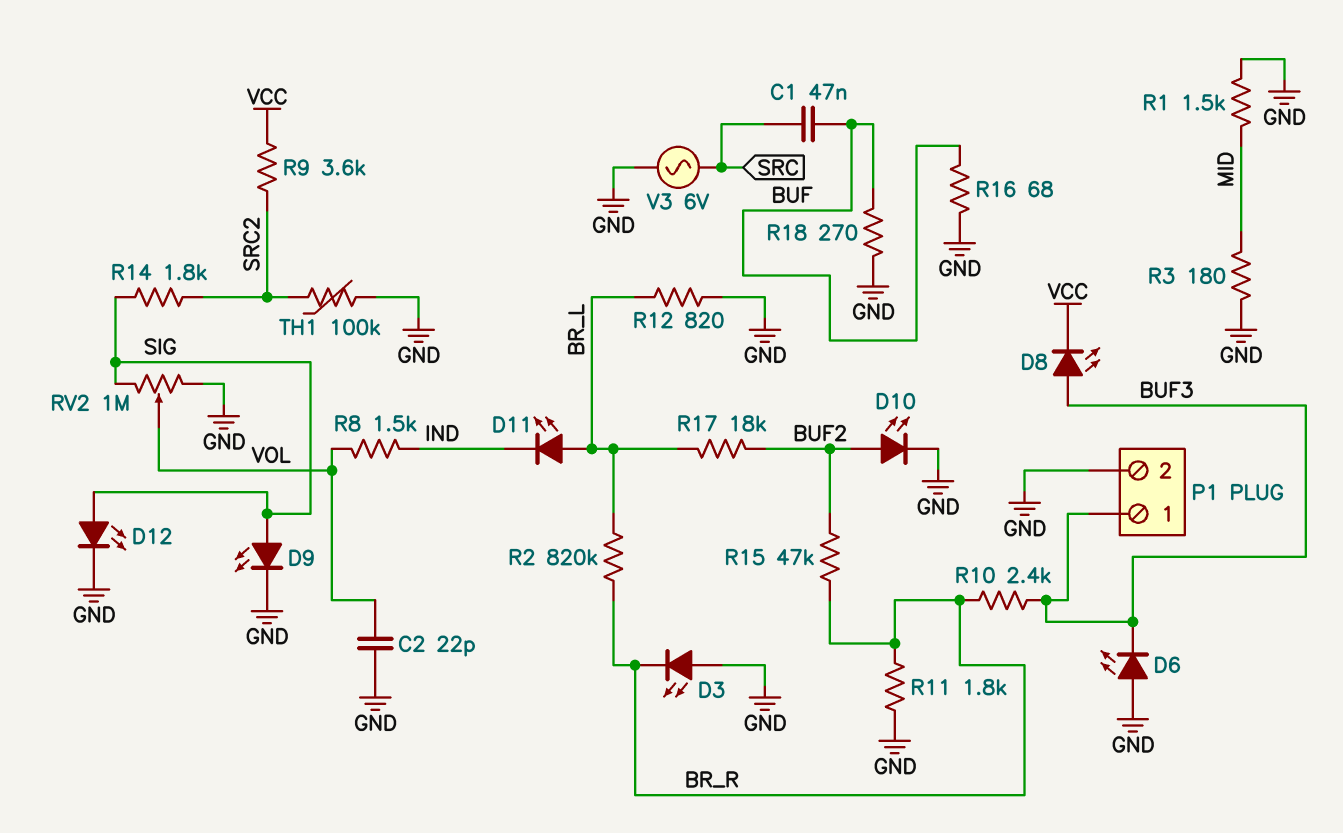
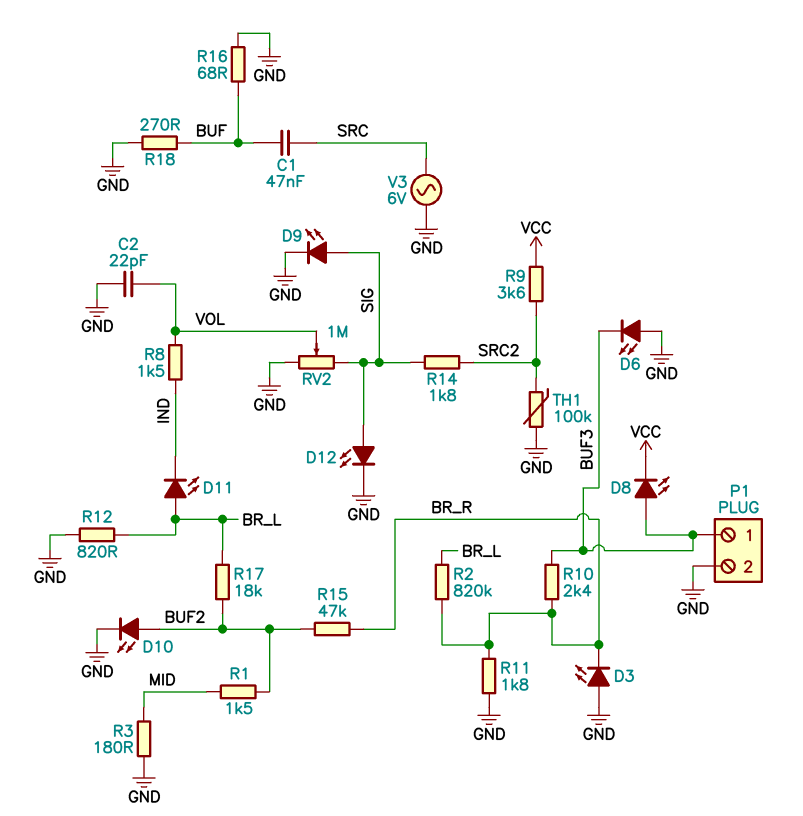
R1: 1.5k (GND, MID) -> 1.5k (BUF2, MID)

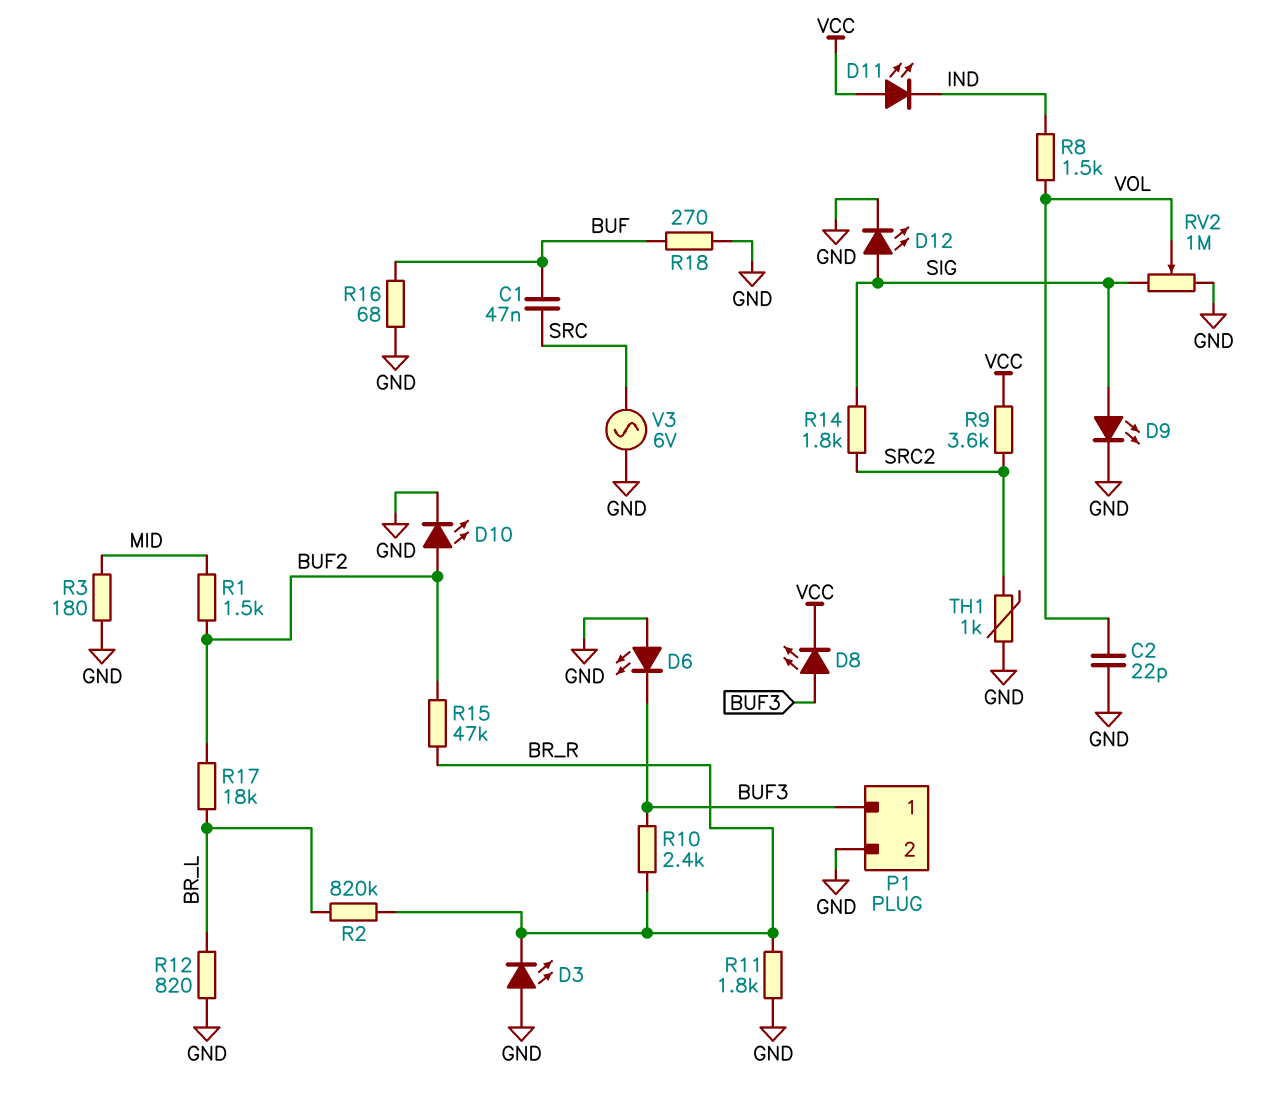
D11: LED (A BR_L, K IND) -> LED (A VCC, K IND)
TH1: 100k (GND, SRC2) -> 1k (GND, SRC2)

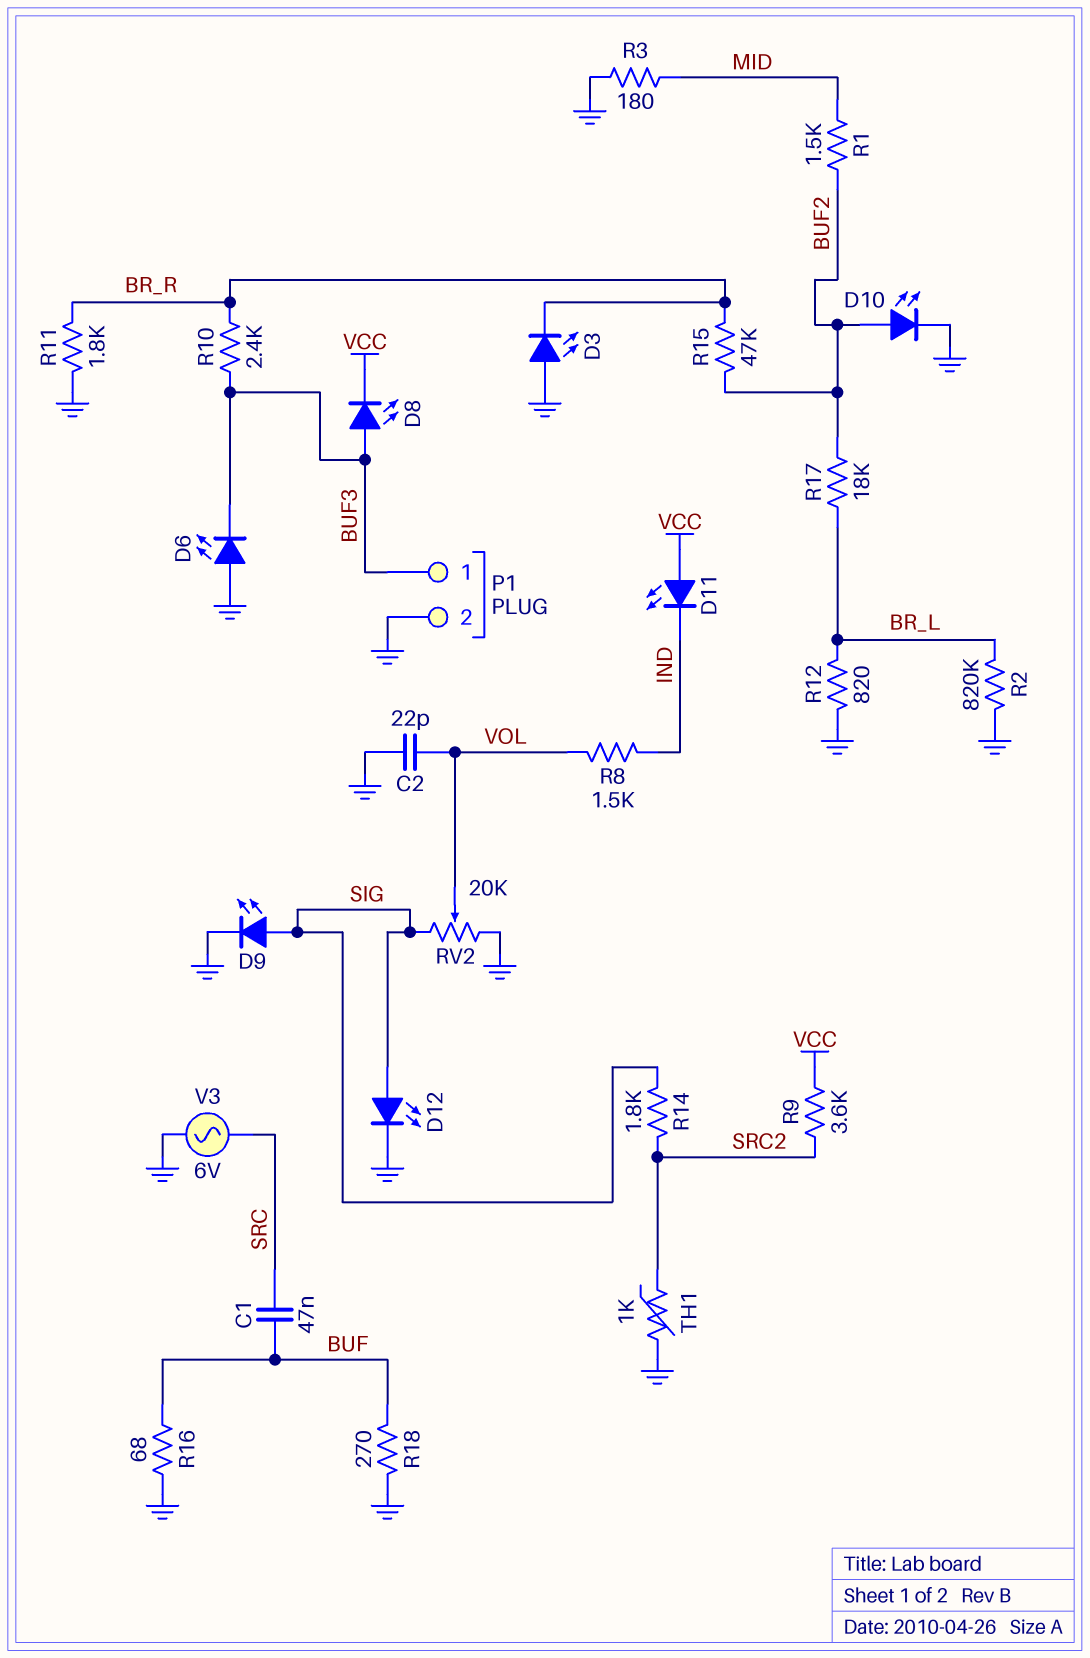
R2: 820k (BR_L, BR_R) -> 820k (BR_L, GND)
RV2: 1M (GND, SIG, wiper VOL) -> 20k (GND, SIG, wiper VOL)

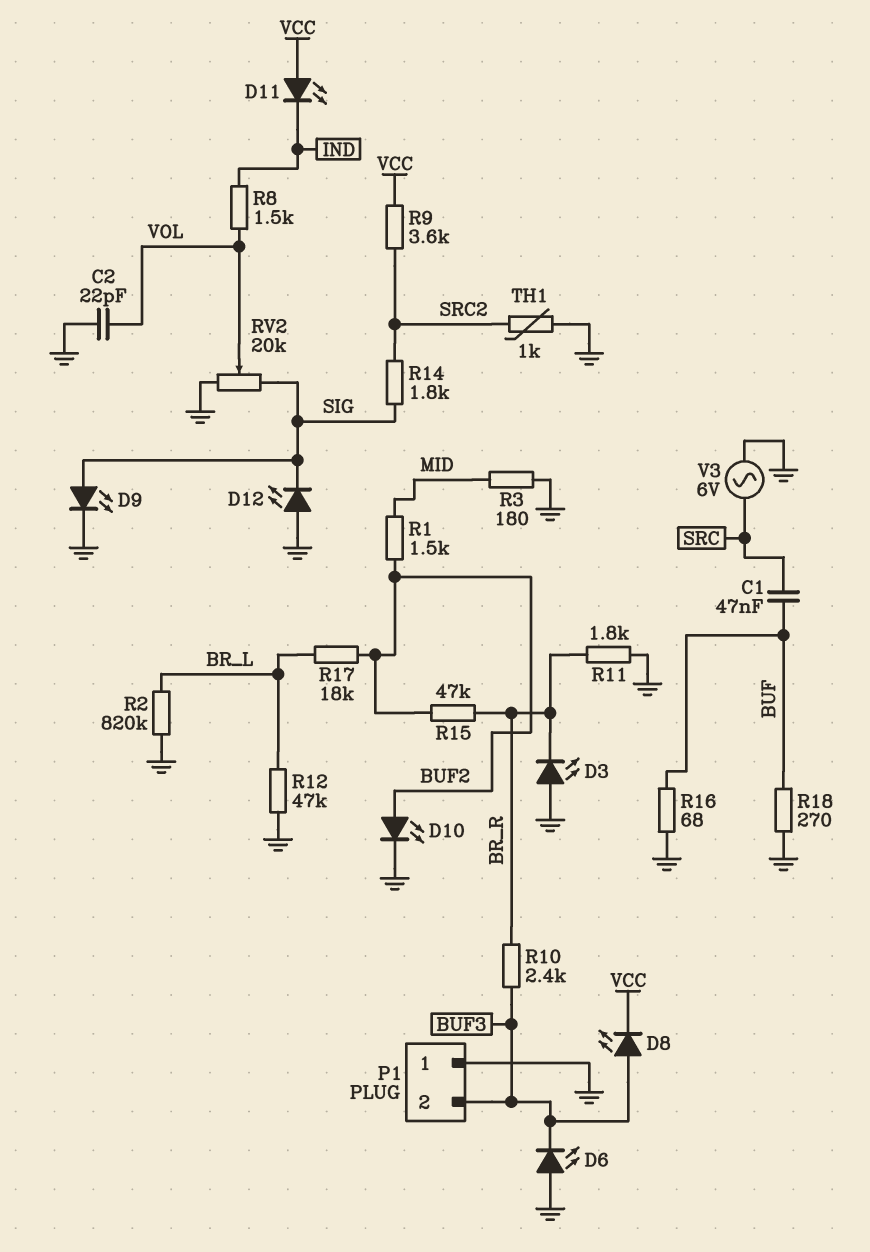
D12: LED (A SIG, K GND) -> LED (A GND, K SIG)
P1 pin 1: BUF3 -> GND
P1 pin 2: GND -> BUF3
R12: 820 (BR_L, GND) -> 47k (BR_L, GND)

